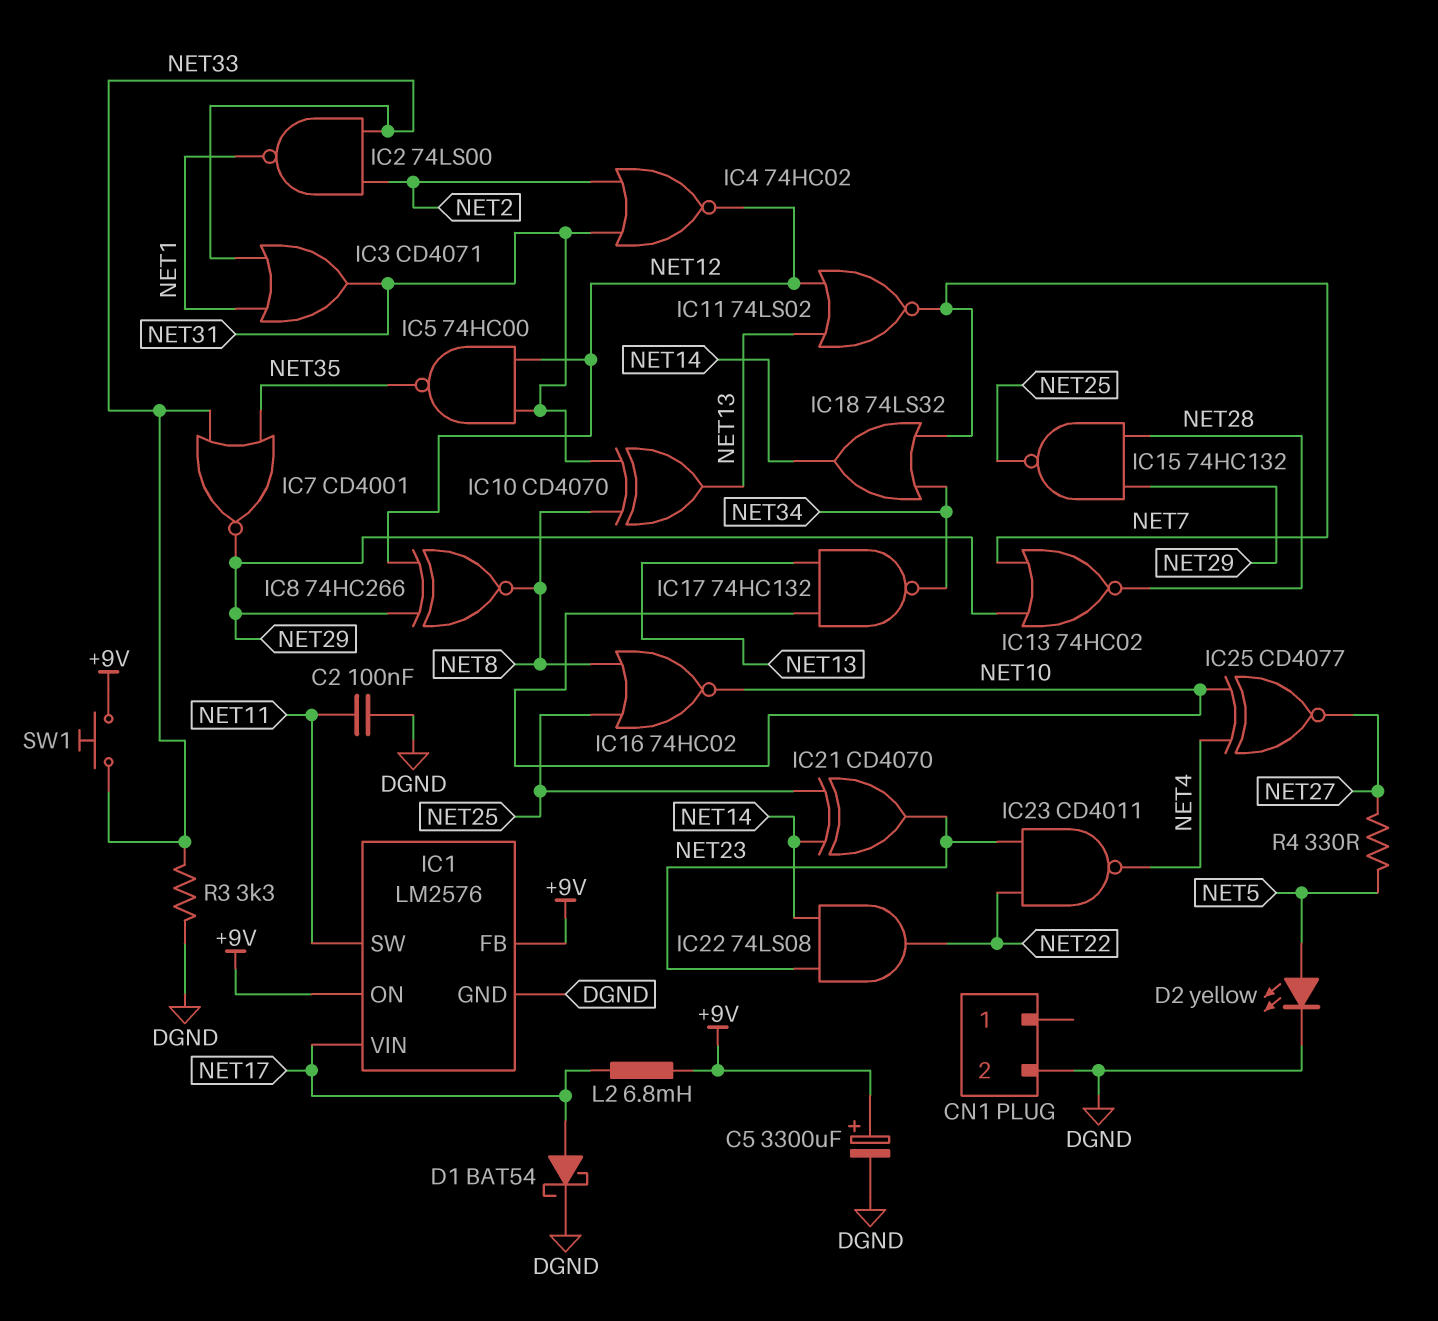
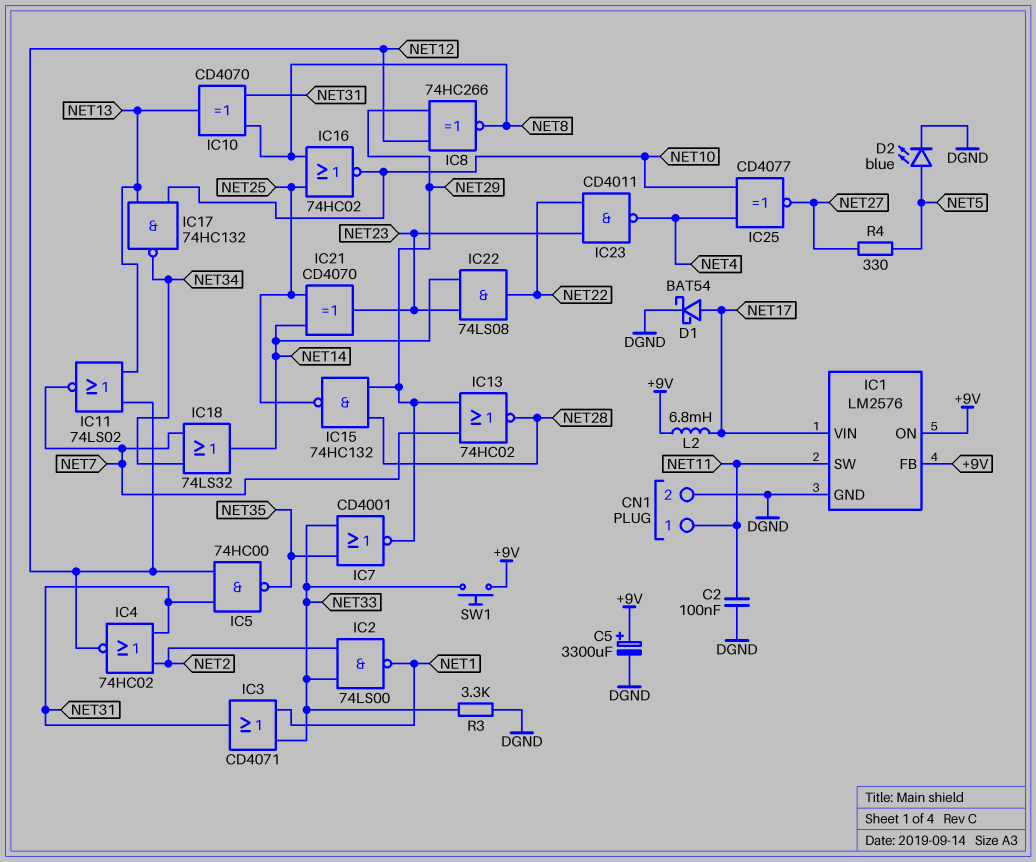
CN1 pin 1: none -> NET11
D2: LED yellow (A NET5, K DGND) -> LED blue (A NET5, K DGND)

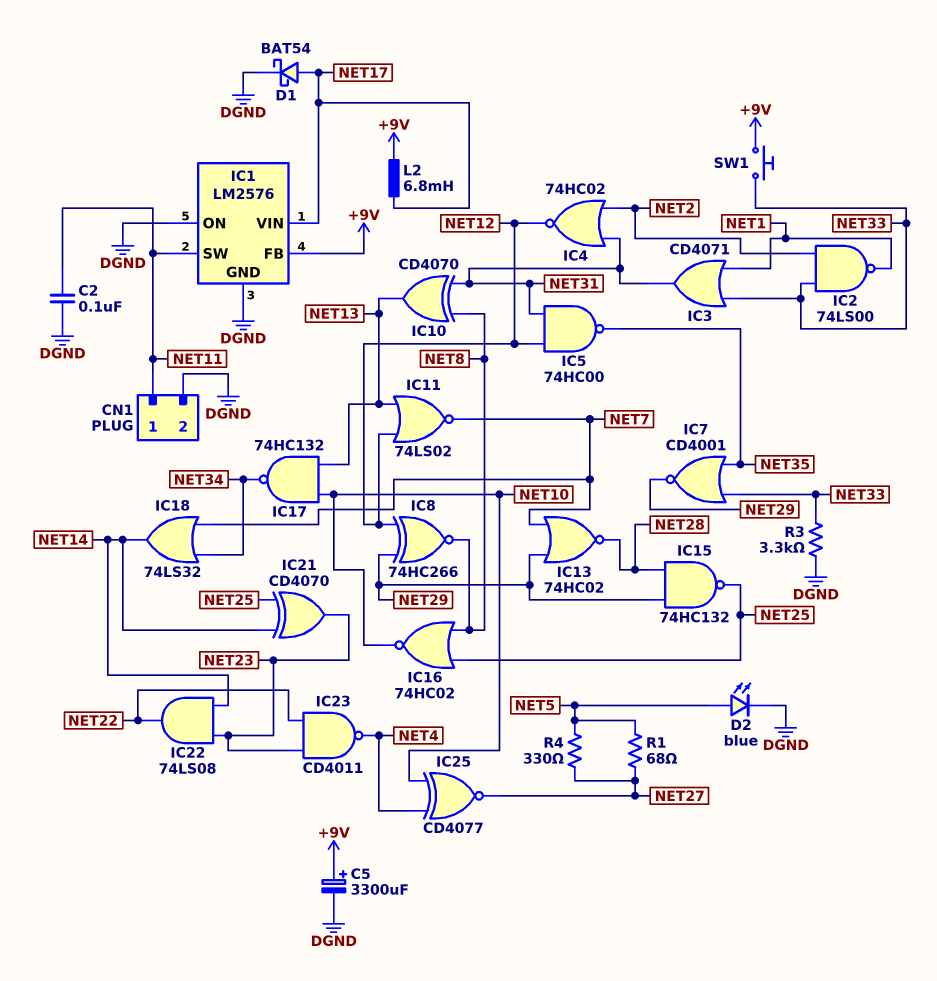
IC1 pin ON: +9V -> DGND
R1: none -> 68 (NET5, NET27)

